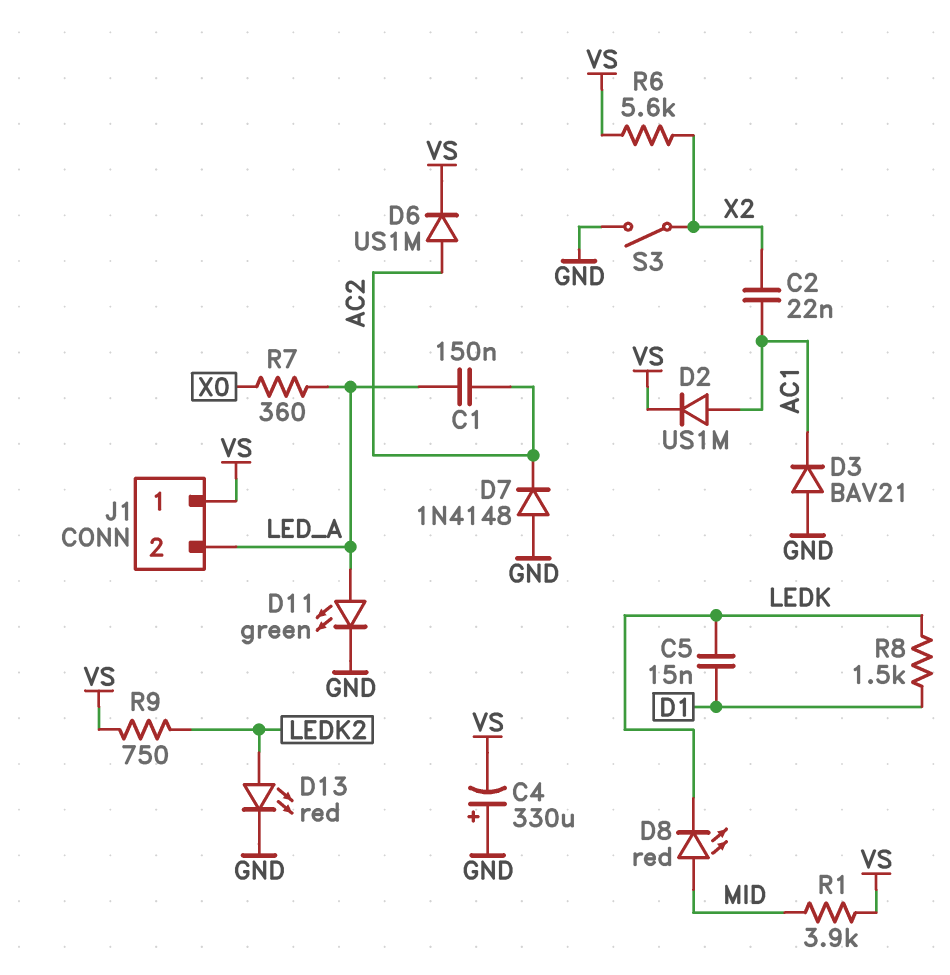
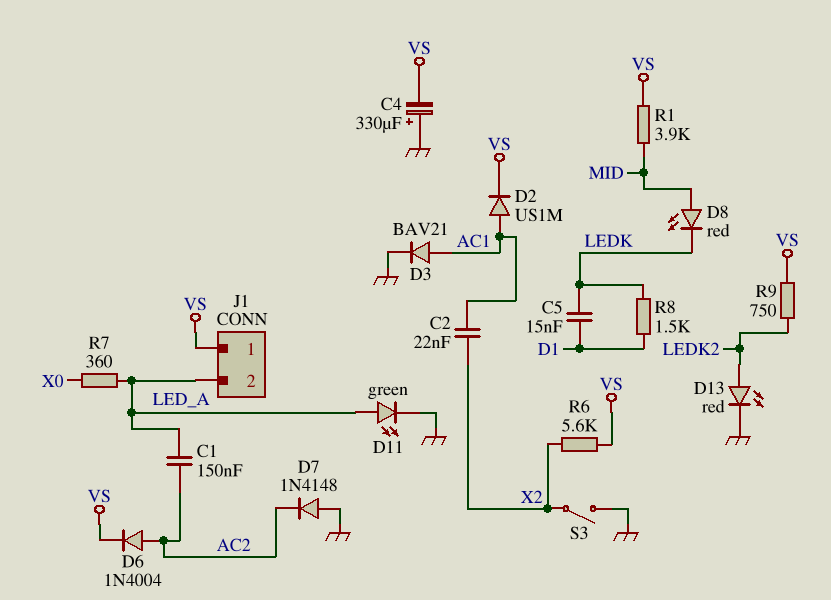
D3: diode BAV21 (A GND, K AC1) -> diode BAV21 (A AC1, K GND)
D6: diode US1M (A AC2, K VS) -> diode 1N4004 (A AC2, K VS)

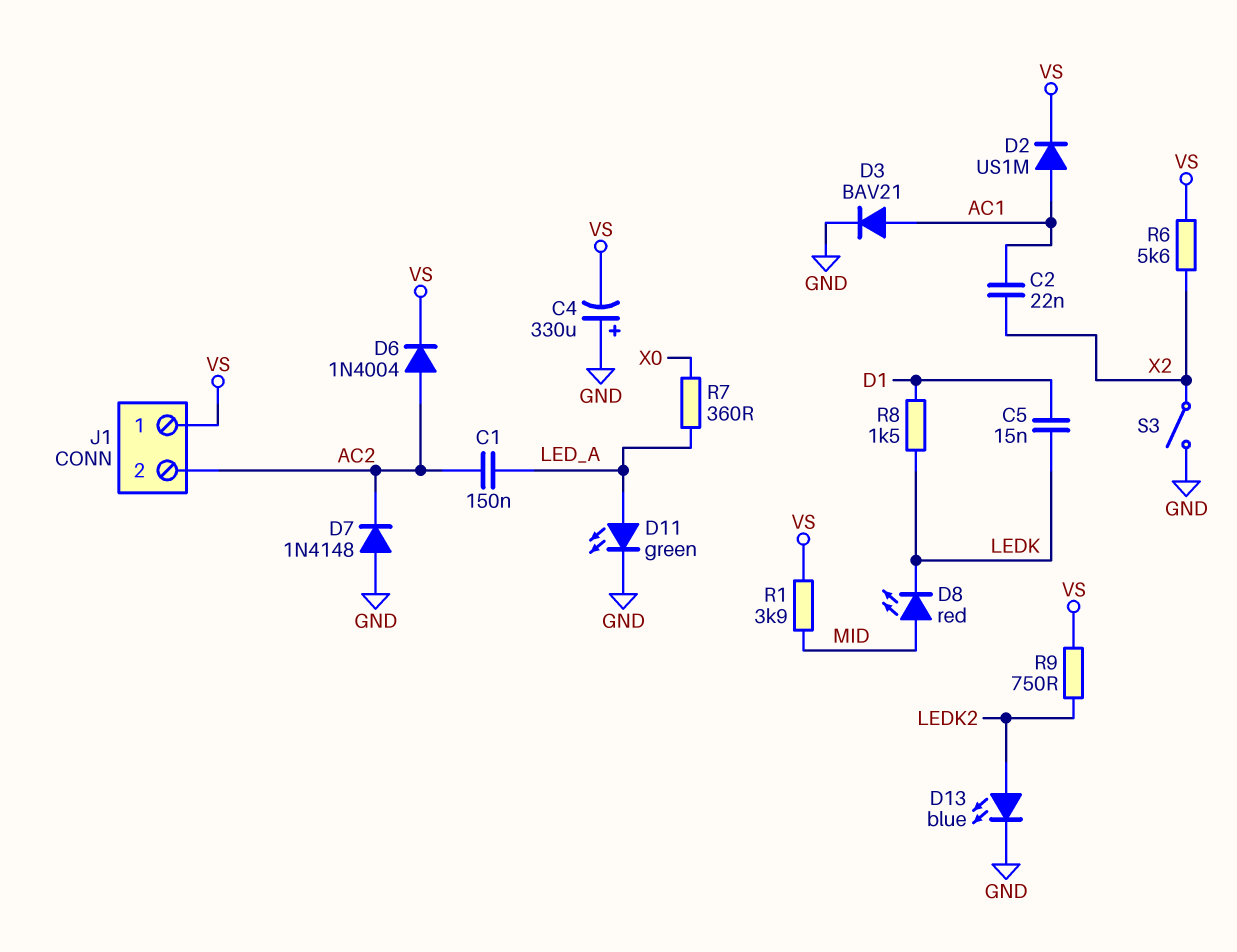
D13: LED red (A LEDK2, K GND) -> LED blue (A LEDK2, K GND)
J1 pin 2: LED_A -> AC2

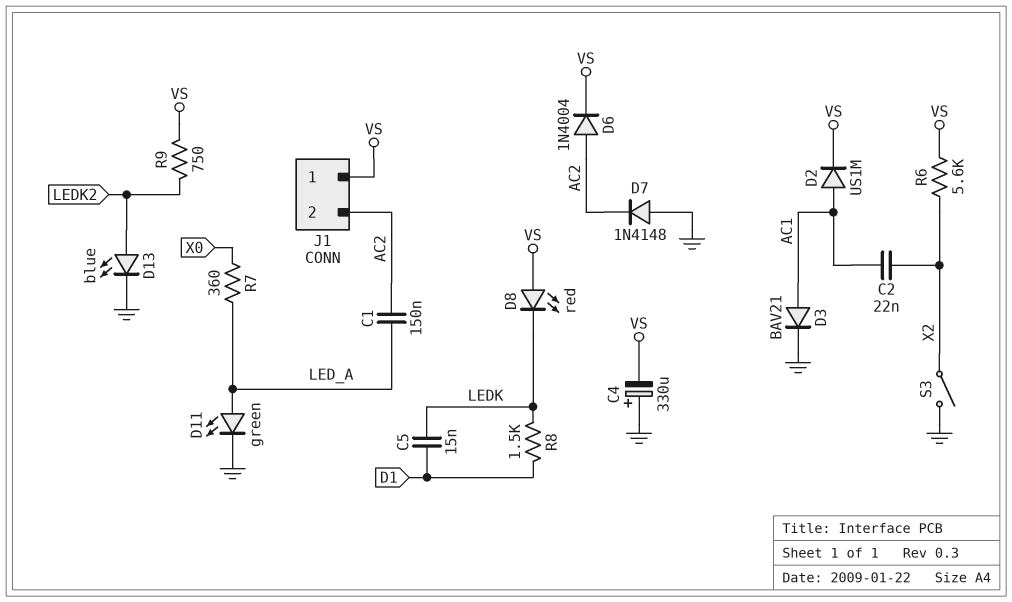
D8: LED red (A MID, K LEDK) -> LED red (A VS, K LEDK)
R1: 3.9k (MID, VS) -> none

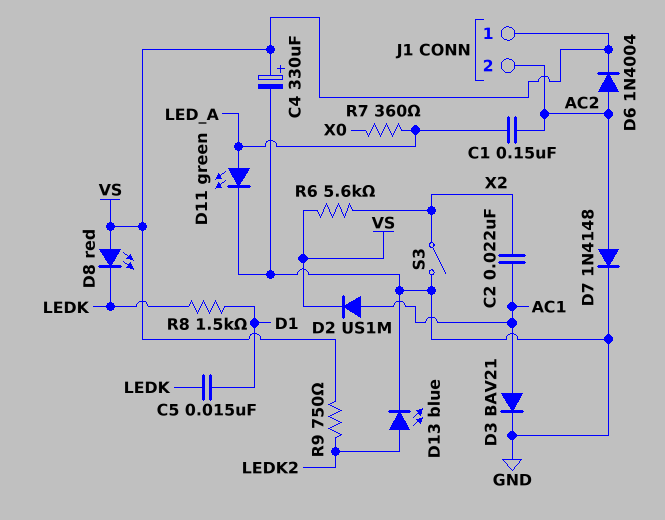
C4: 330uF (plus GND, minus VS) -> 330uF (plus VS, minus GND)
D7: diode 1N4148 (A GND, K AC2) -> diode 1N4148 (A AC2, K GND)

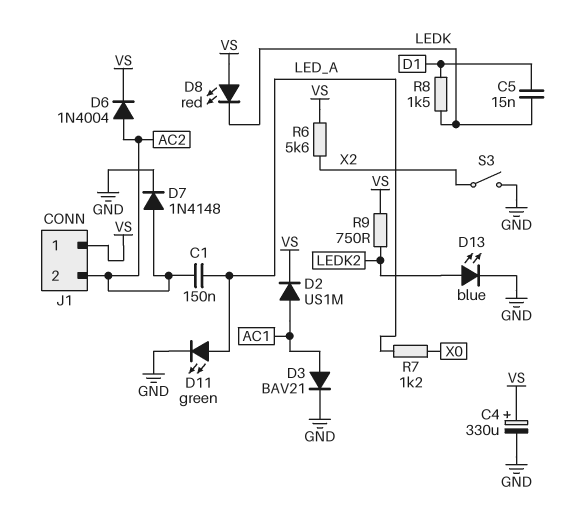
C2: 22nF (AC1, X2) -> none
R7: 360 (LED_A, X0) -> 1.2k (LED_A, X0)

